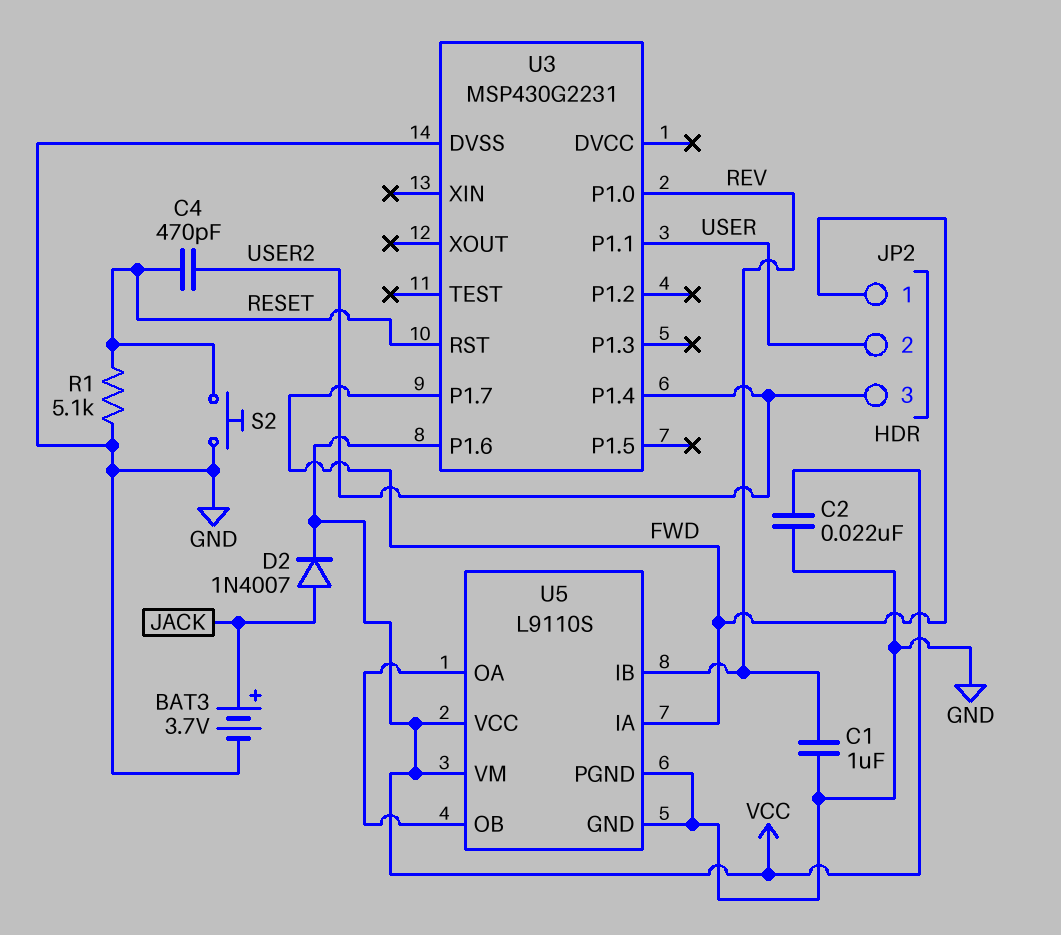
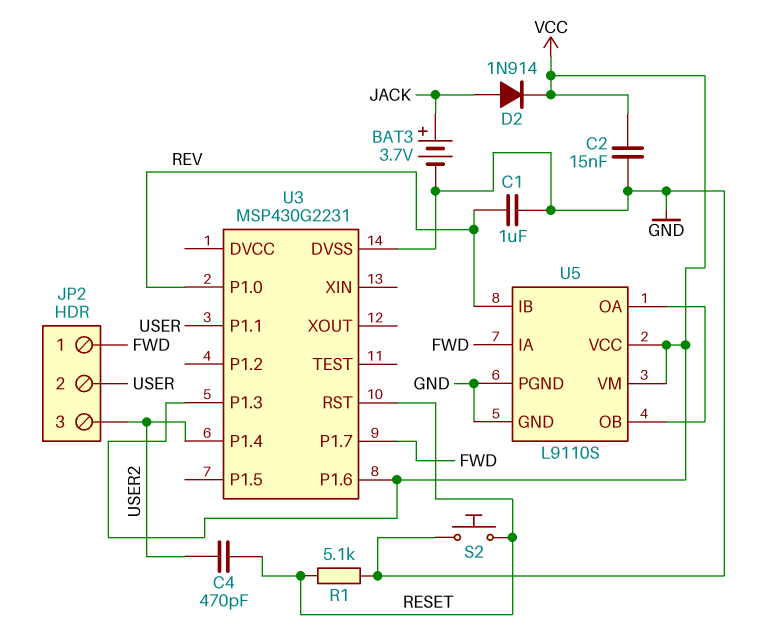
C2: 22nF (GND, VCC) -> 15nF (GND, VCC)
D2: diode 1N4007 (A JACK, K VCC) -> diode 1N914 (A JACK, K VCC)
U3 pin P1.3: none -> VCC

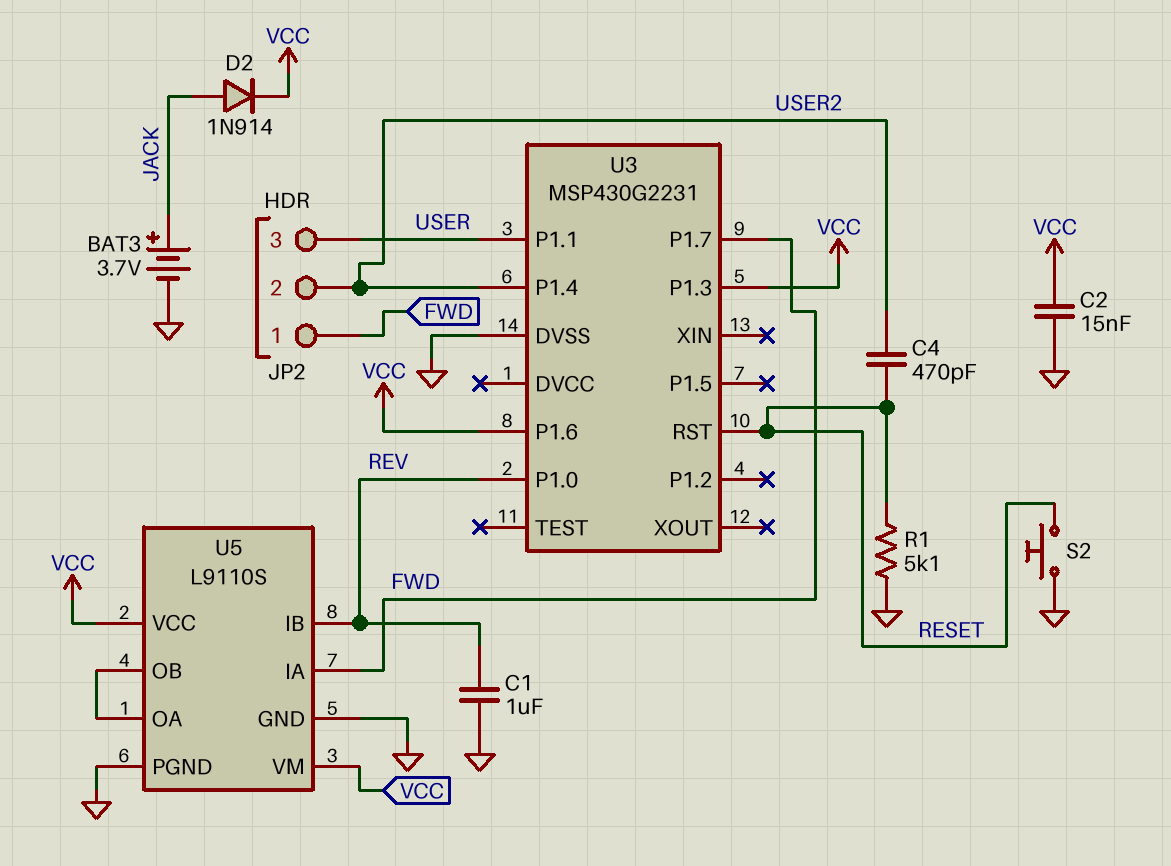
JP2 pin 2: USER -> USER2
JP2 pin 3: USER2 -> USER

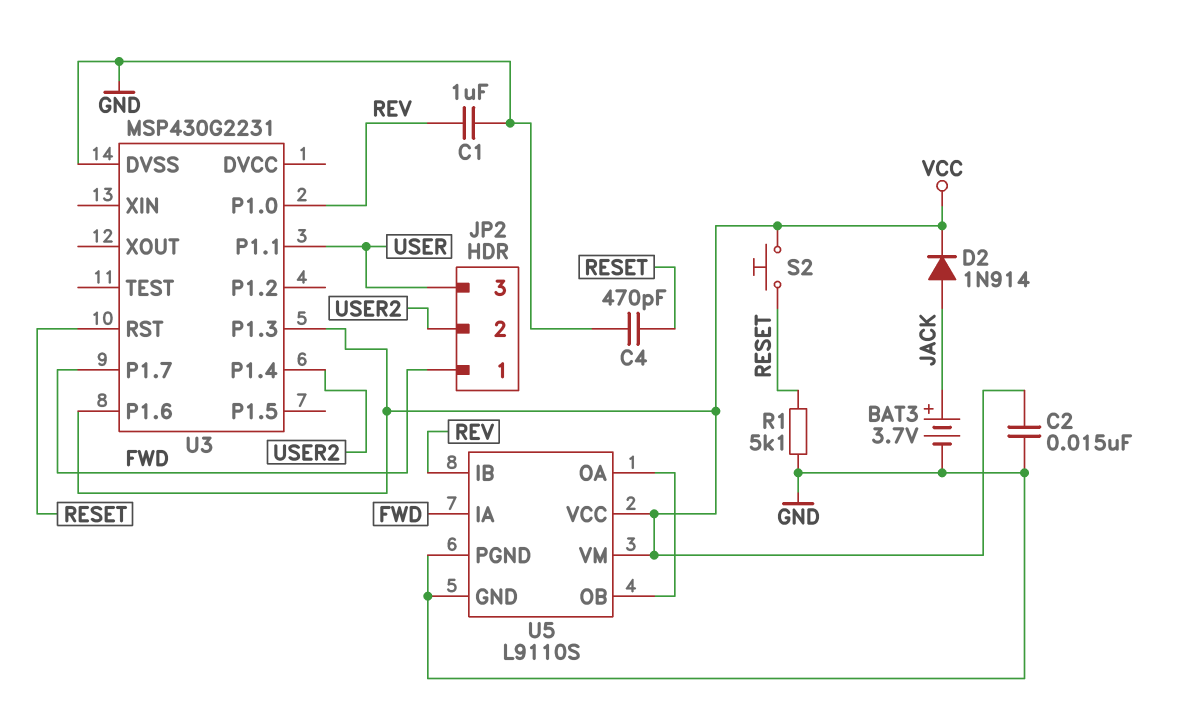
C4: 470pF (RESET, USER2) -> 470pF (GND, RESET)
S2: button (GND, RESET) -> button (RESET, VCC)

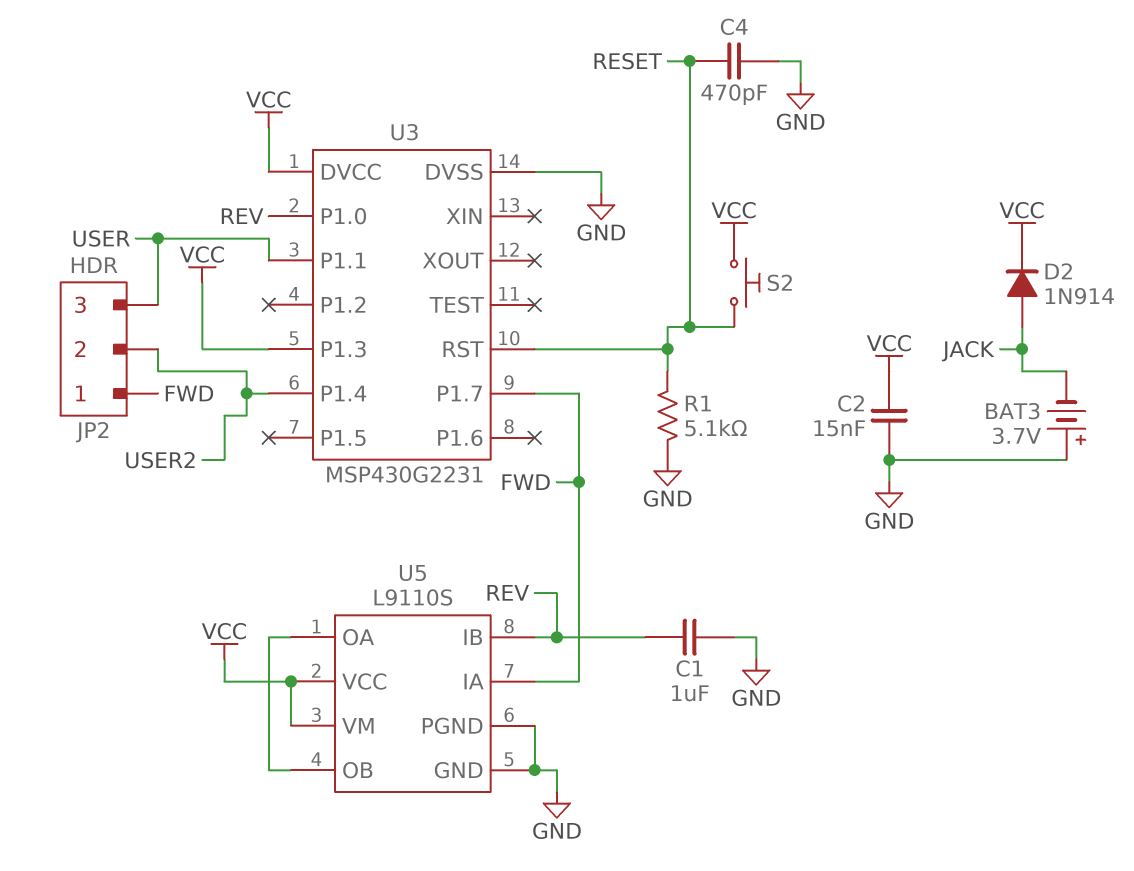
BAT3: 3.7V (plus JACK, minus GND) -> 3.7V (plus GND, minus JACK)
U3 pin DVCC: none -> VCC
U3 pin P1.6: VCC -> none

